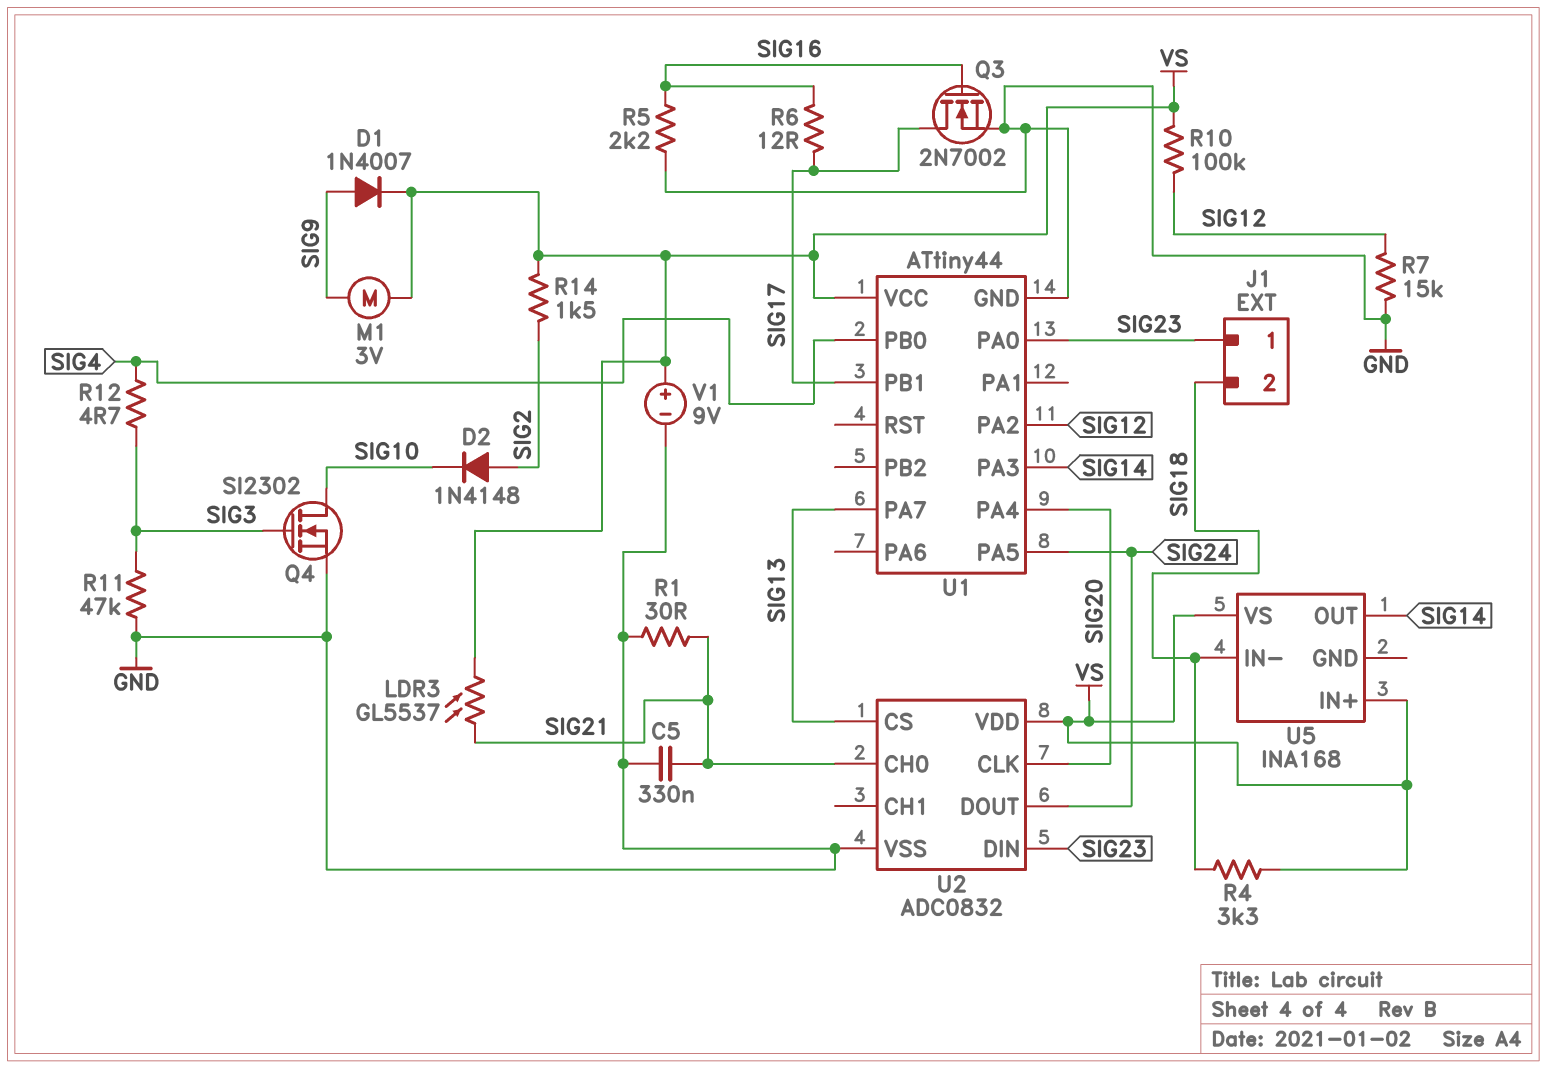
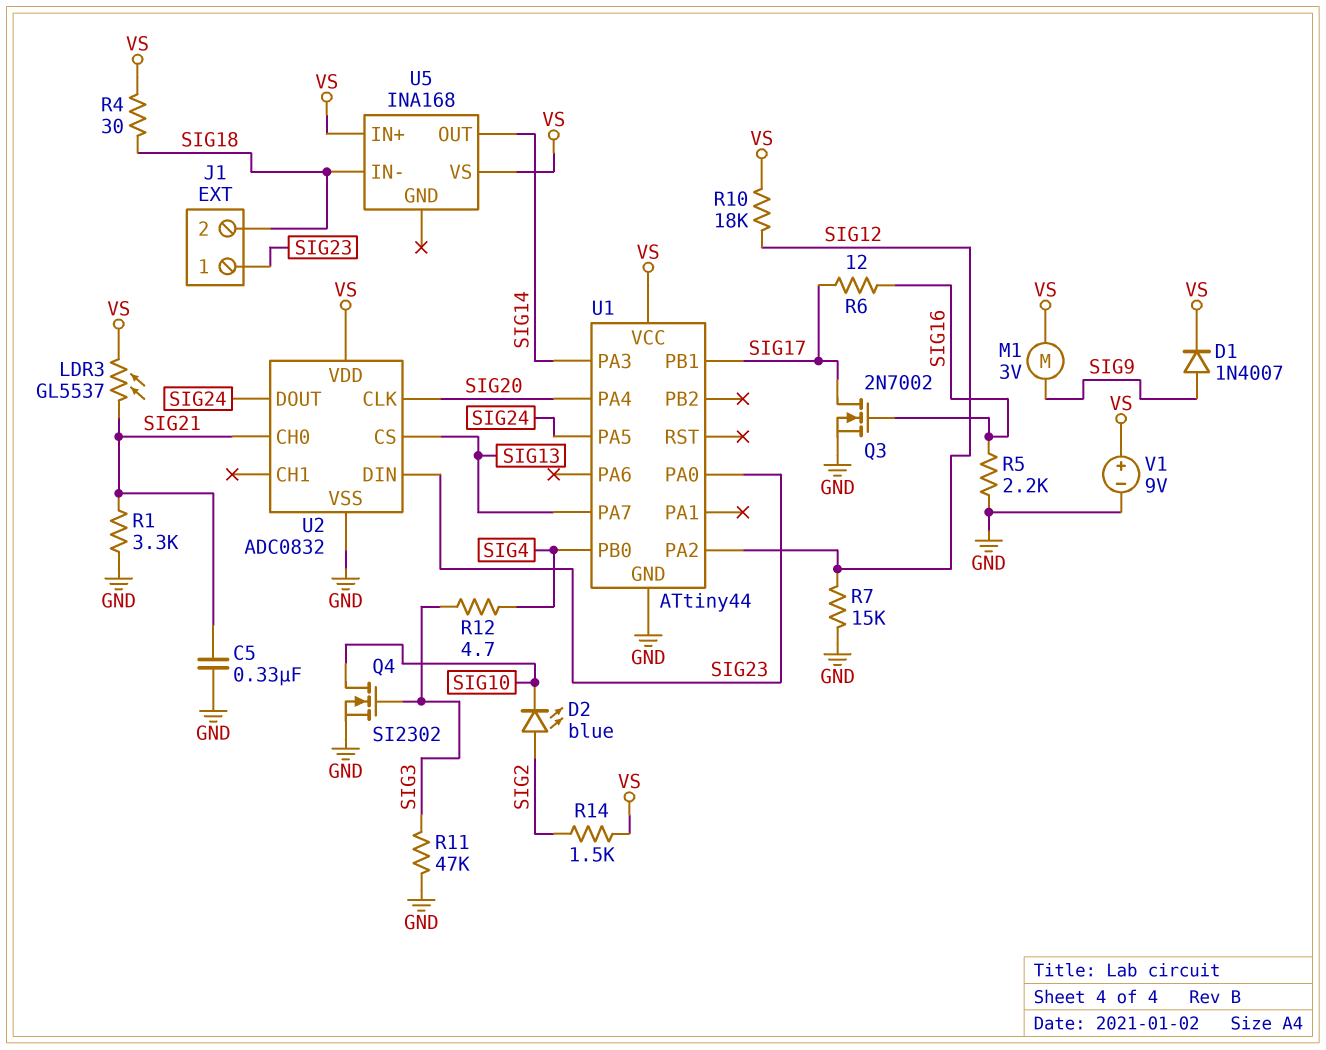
D2: diode 1N4148 (A SIG2, K SIG10) -> LED blue (A SIG2, K SIG10)
R1: 30 (GND, SIG21) -> 3.3k (GND, SIG21)
R4: 3.3k (SIG18, VS) -> 30 (SIG18, VS)
R10: 100k (SIG12, VS) -> 18k (SIG12, VS)

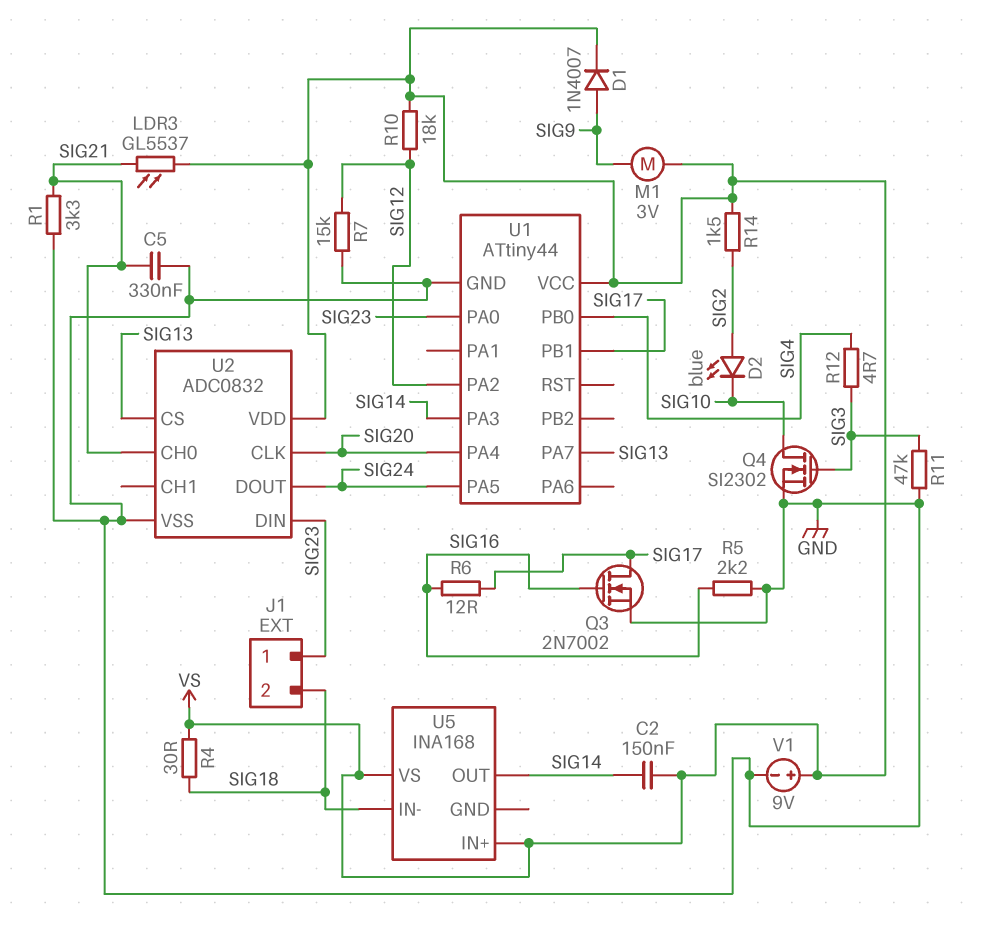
C2: none -> 150nF (SIG14, VS)

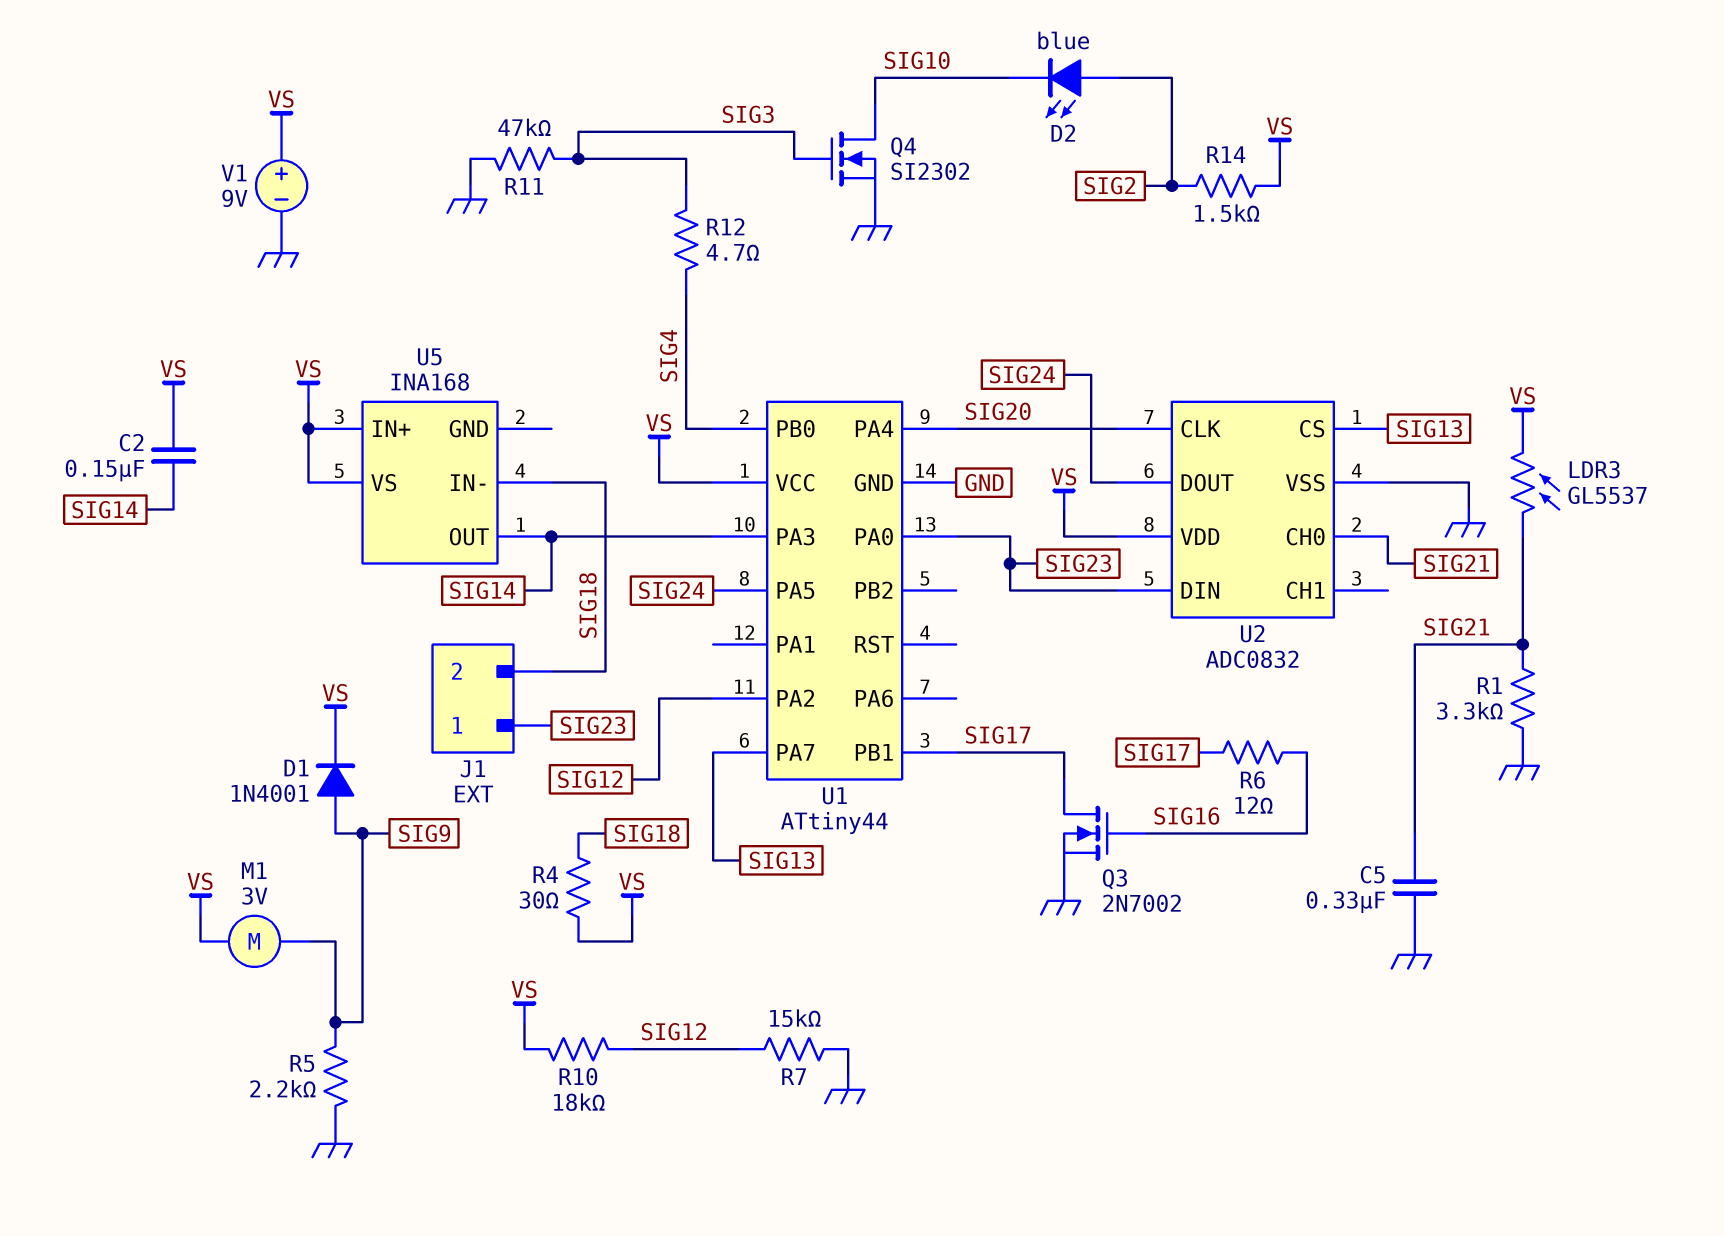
D1: diode 1N4007 (A SIG9, K VS) -> diode 1N4001 (A SIG9, K VS)
R5: 2.2k (GND, SIG16) -> 2.2k (GND, SIG9)

